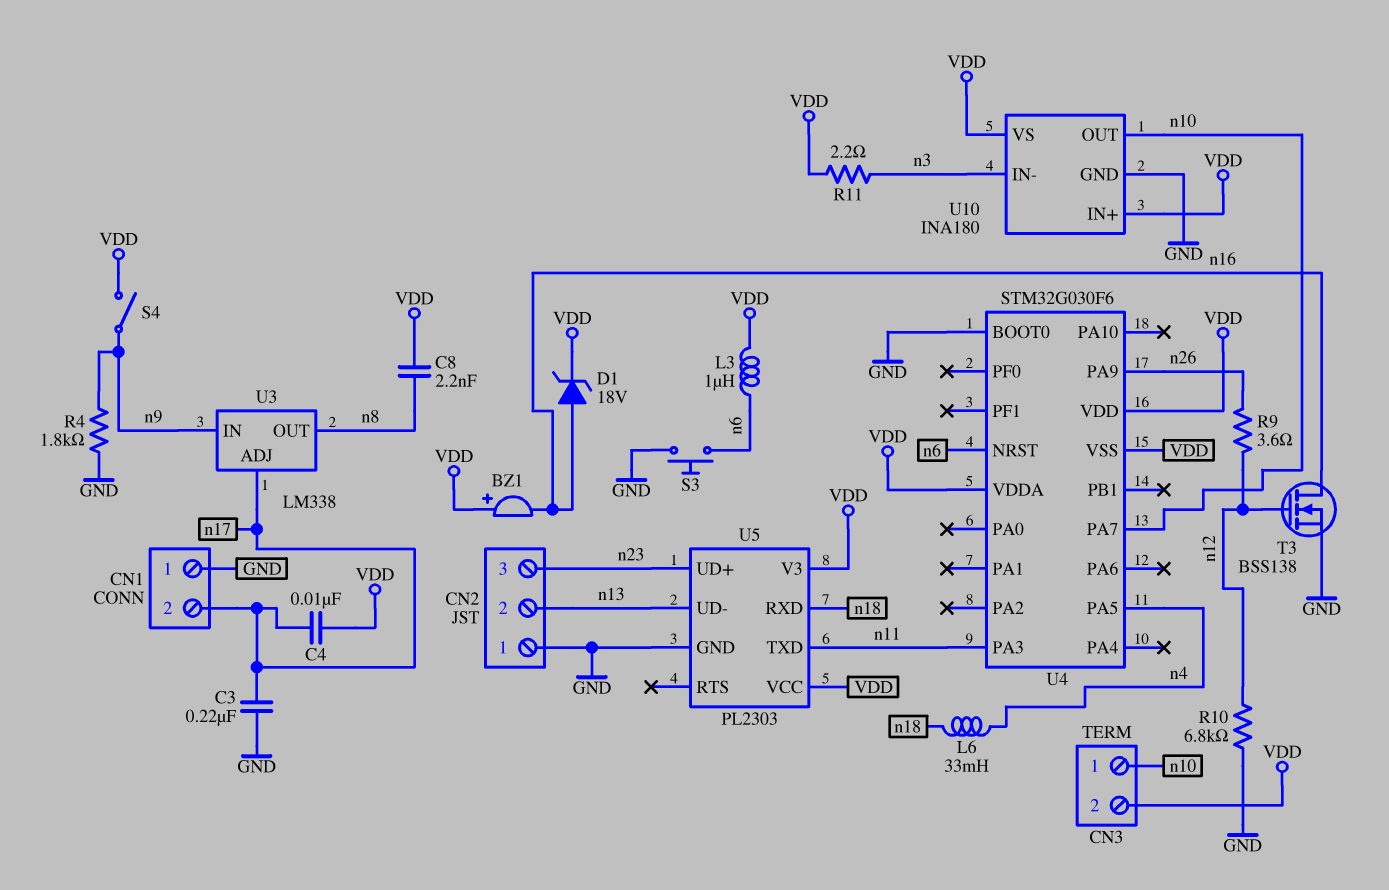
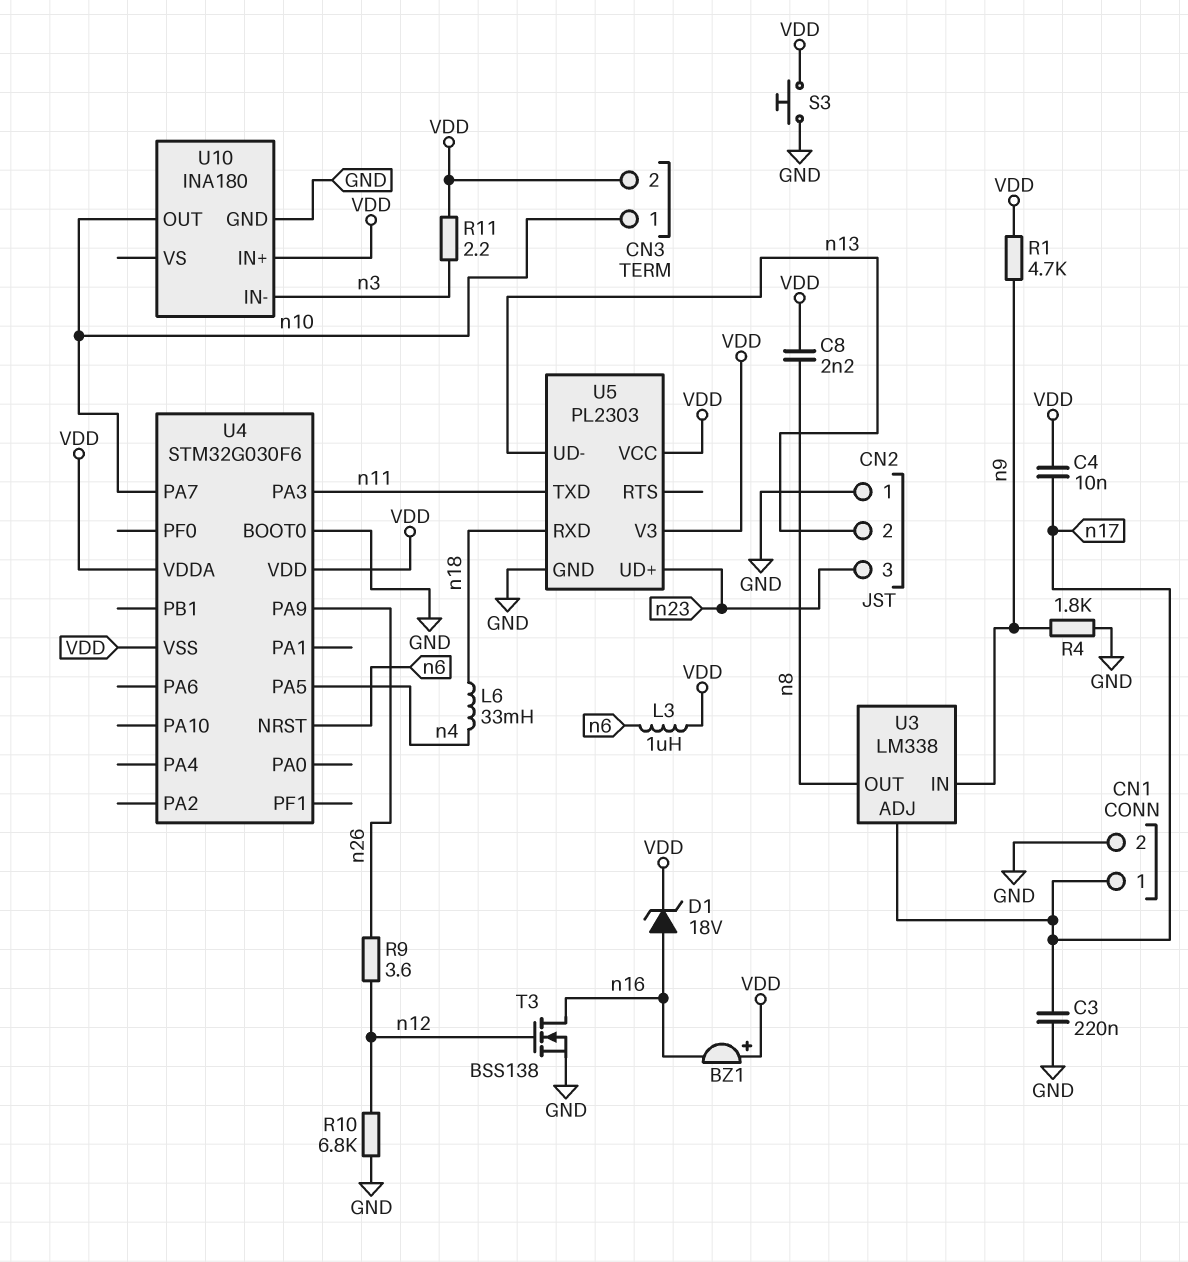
CN1 pin 1: GND -> n17
CN1 pin 2: n17 -> GND
R1: none -> 4.7k (VDD, n9)
S3: button (GND, n6) -> button (GND, VDD)
S4: switch (VDD, n9) -> none
U10 pin VS: VDD -> none

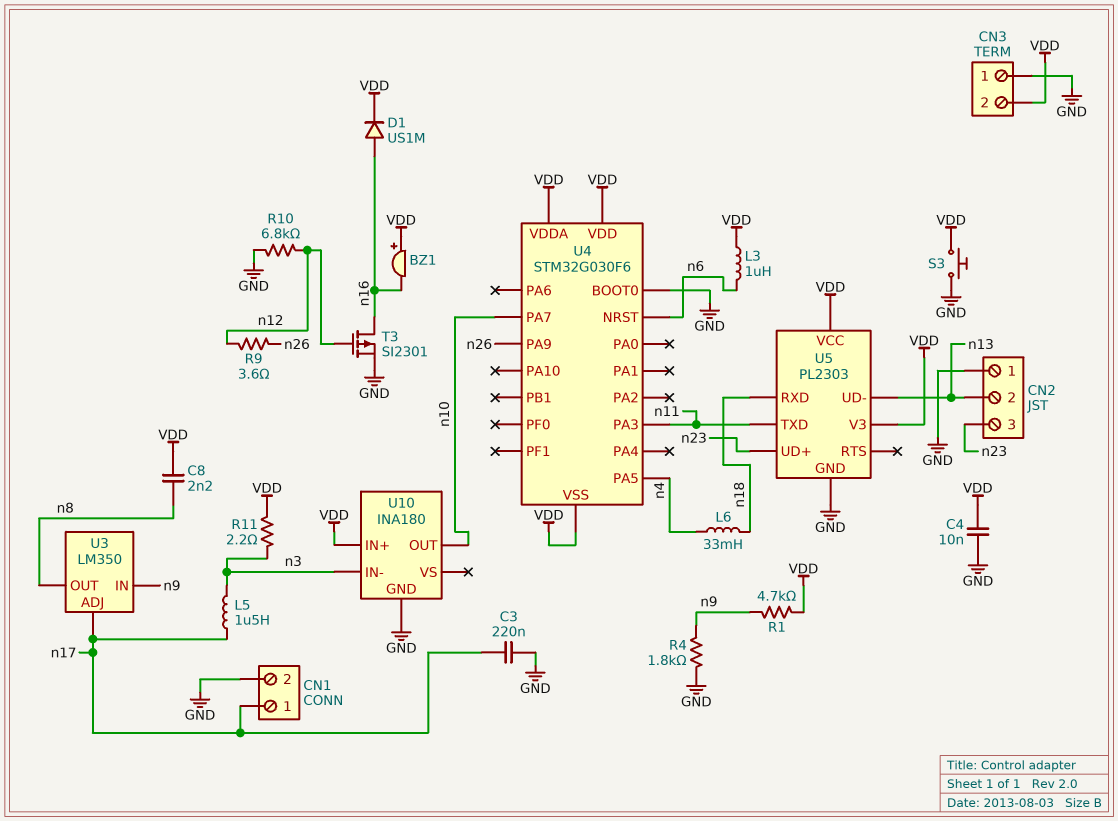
C4: 10nF (VDD, n17) -> 10nF (GND, VDD)
CN3 pin 1: n10 -> GND
D1: zener 18V (A n16, K VDD) -> diode US1M (A n16, K VDD)
L5: none -> 1.5uH (n3, n17)
T3: NMOS BSS138 (G n12, D n16, S GND) -> PMOS SI2301 (G n12, D n16, S GND)
U3: LM338 -> LM350

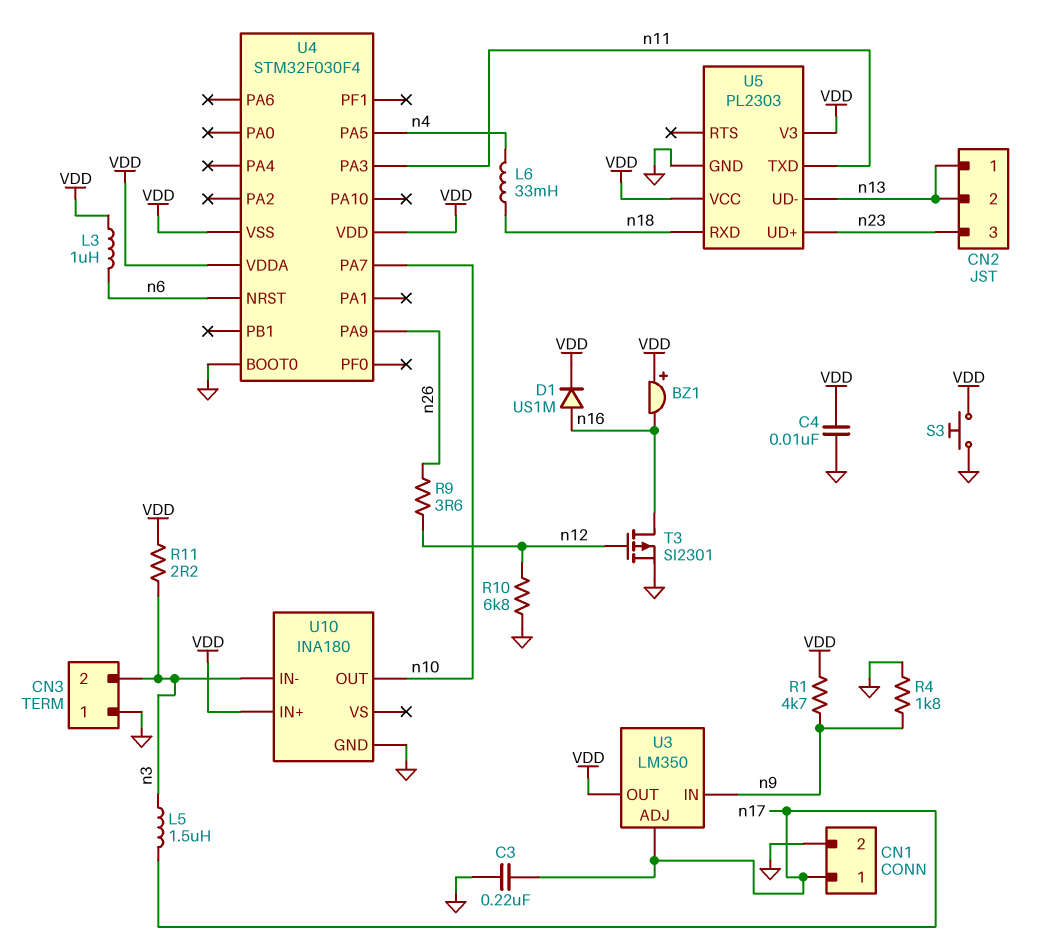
C8: 2.2nF (VDD, n8) -> none
CN2 pin 1: GND -> n13
CN3 pin 2: VDD -> n3
U3 pin OUT: n8 -> VDD
U4: STM32G030F6 -> STM32F030F4

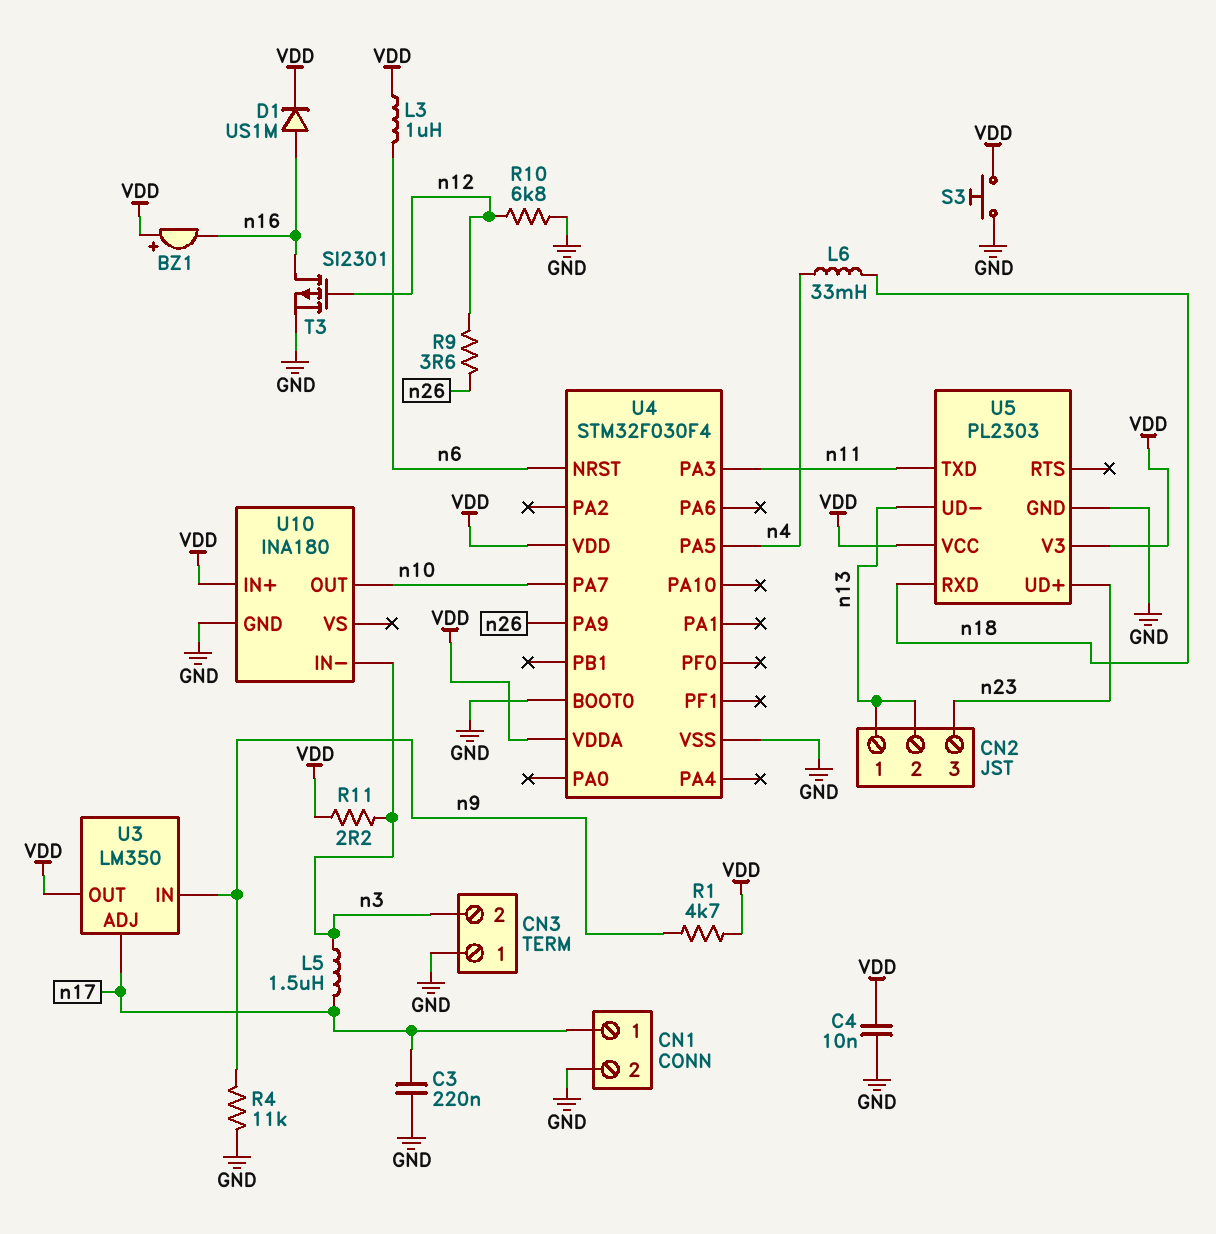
R4: 1.8k (GND, n9) -> 11k (GND, n9)
U4 pin VSS: VDD -> GND

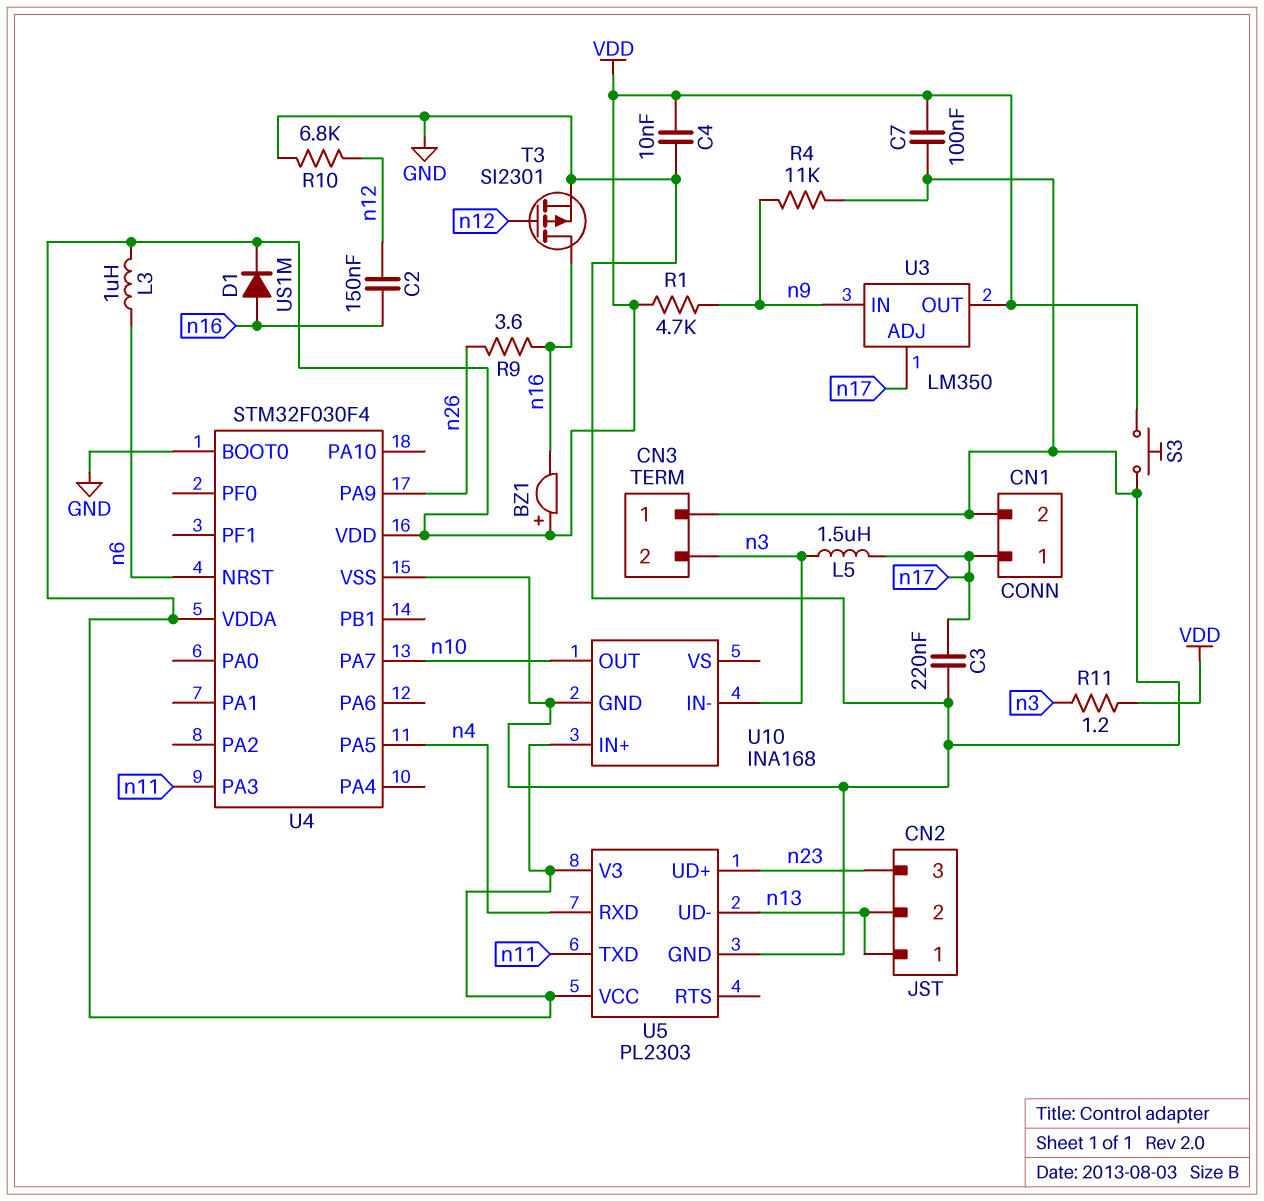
C2: none -> 150nF (n12, n16)
C7: none -> 100nF (GND, VDD)
L6: 33mH (n4, n18) -> none
R9: 3.6 (n12, n26) -> 3.6 (n16, n26)
R11: 2.2 (VDD, n3) -> 1.2 (VDD, n3)
U5 pin RXD: n18 -> n4
U10: INA180 -> INA168

